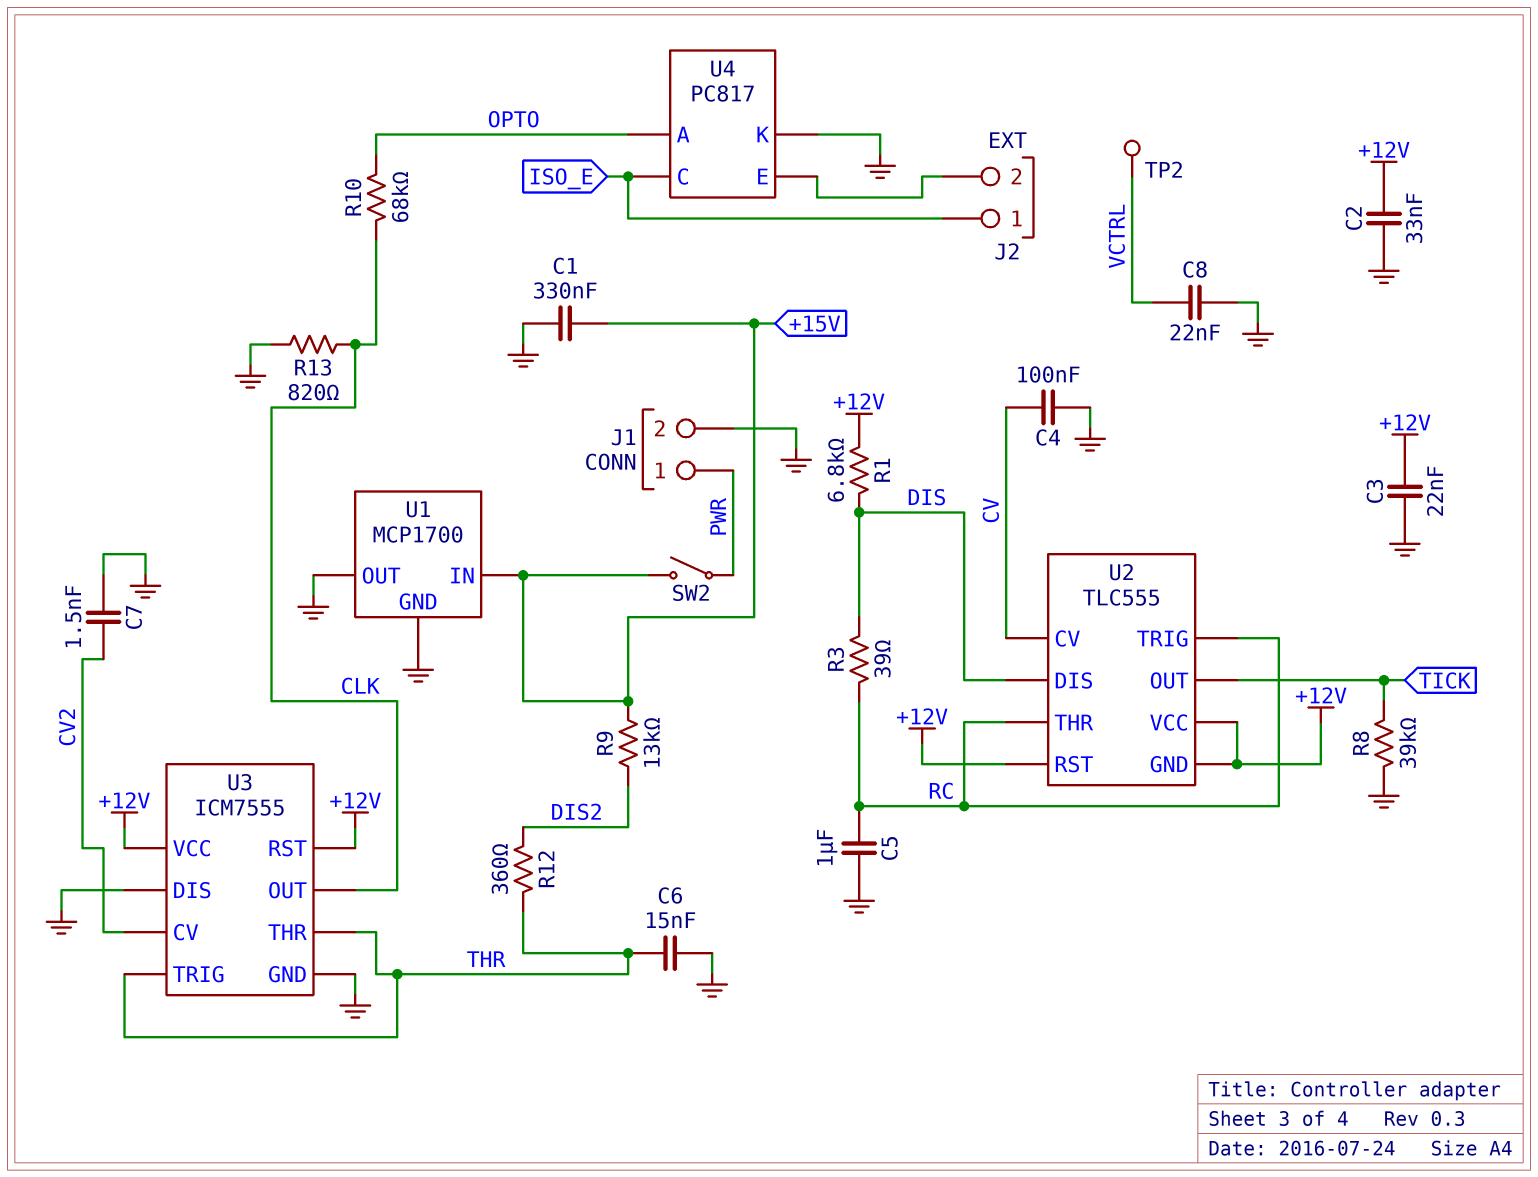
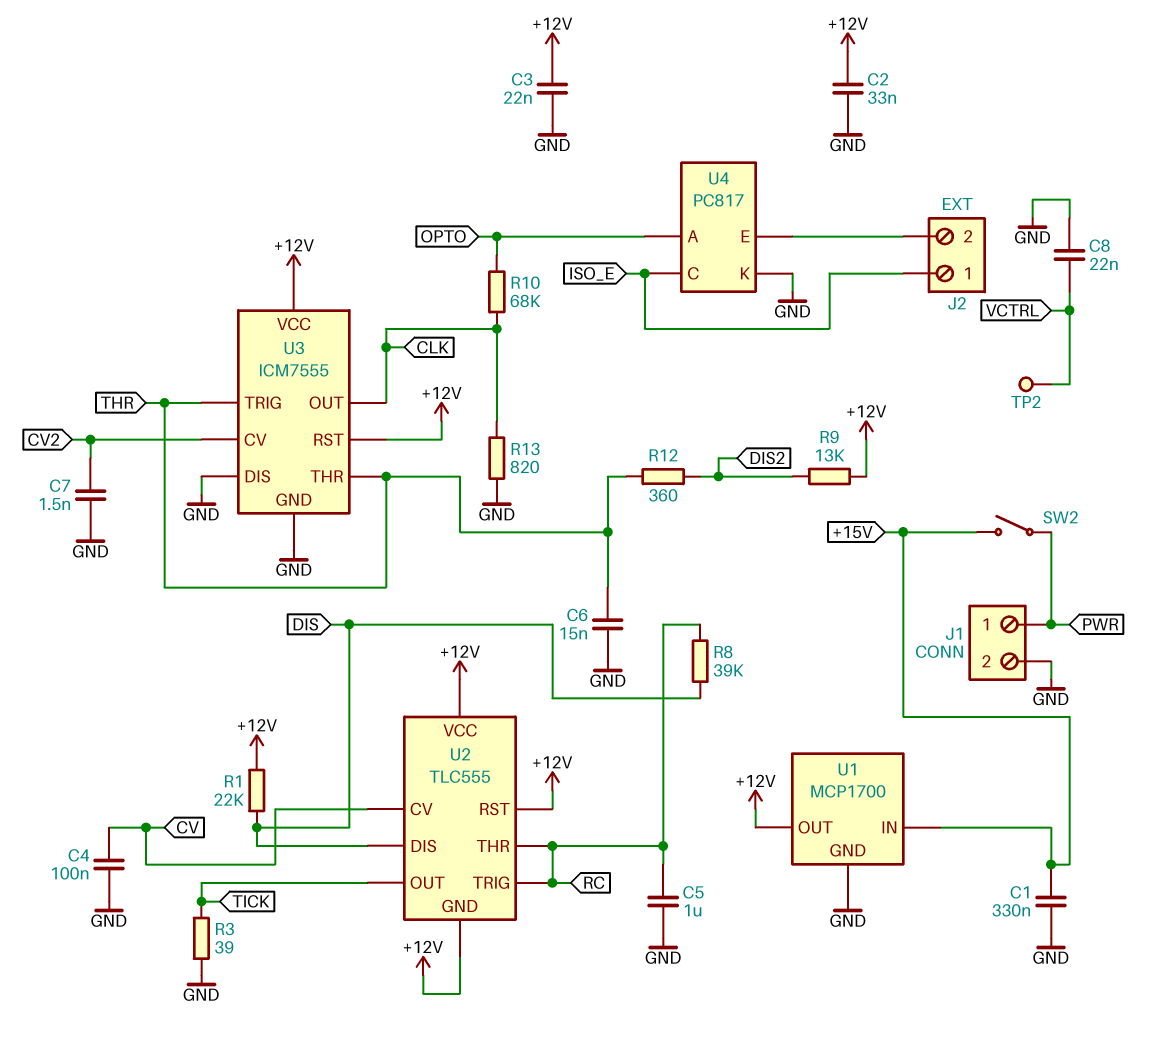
R1: 6.8k (+12V, DIS) -> 22k (+12V, DIS)
R3: 39 (DIS, RC) -> 39 (GND, TICK)
R8: 39k (GND, TICK) -> 39k (DIS, RC)
R9: 13k (+15V, DIS2) -> 13k (+12V, DIS2)
U1 pin OUT: GND -> +12V

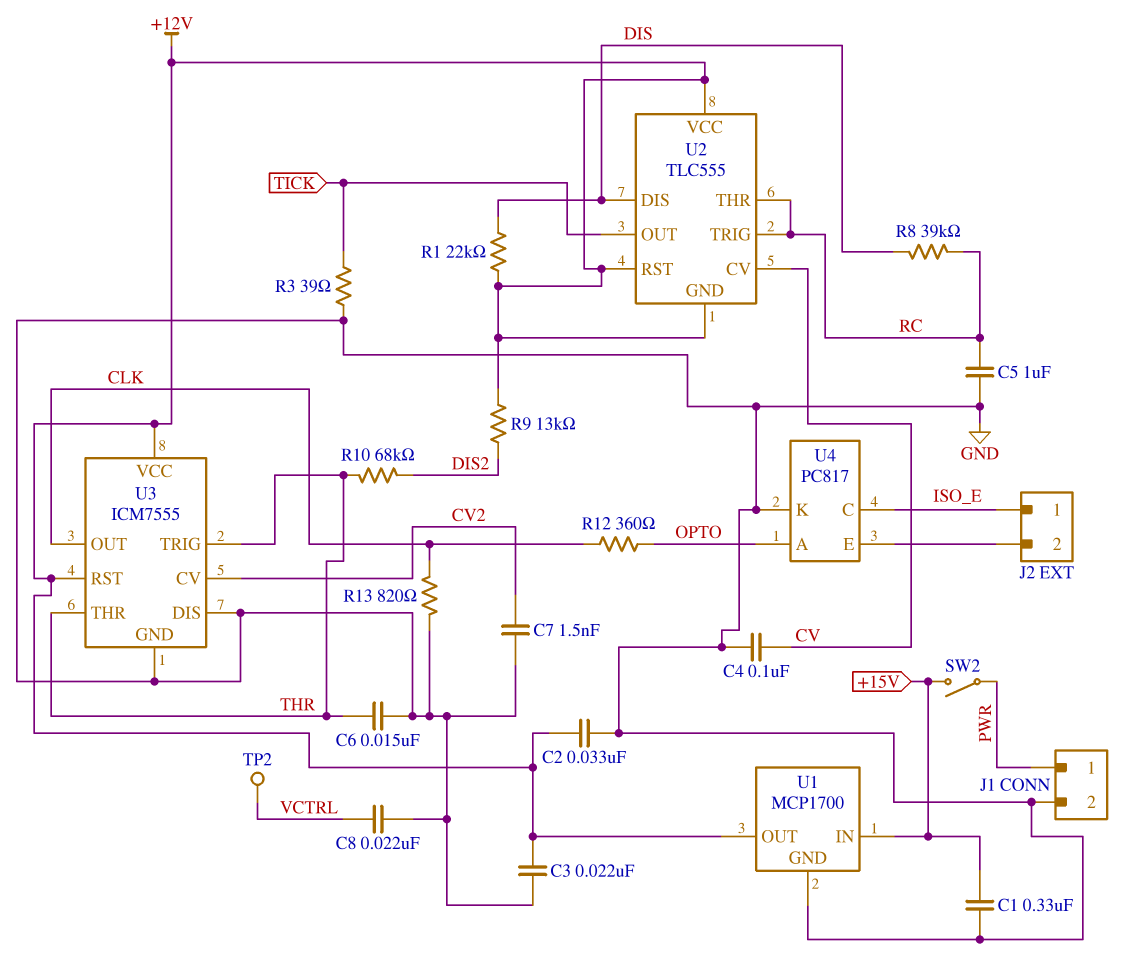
R10: 68k (CLK, OPTO) -> 68k (DIS2, THR)
R12: 360 (DIS2, THR) -> 360 (CLK, OPTO)

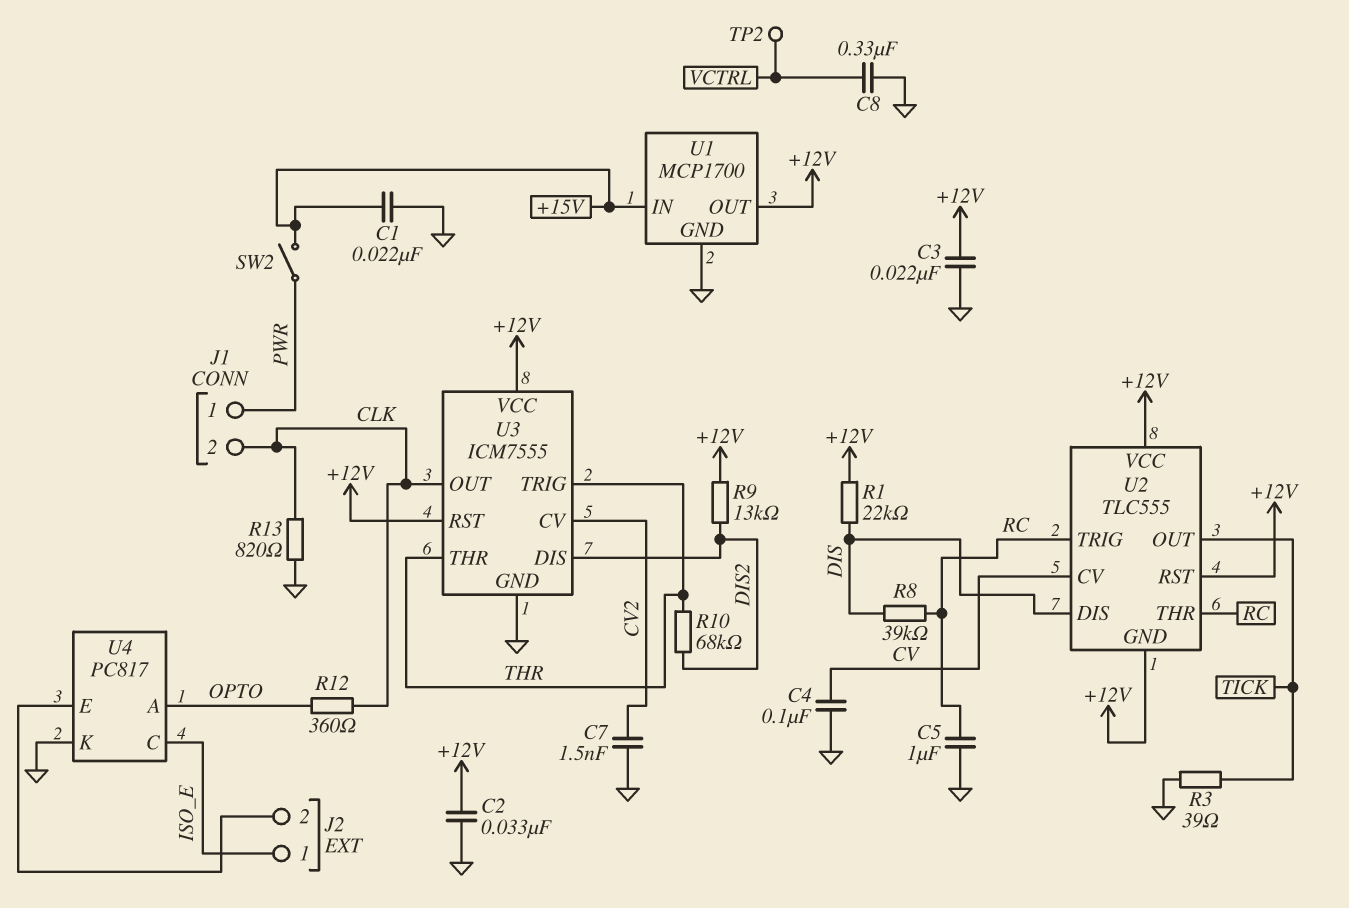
C1: 330nF (+15V, GND) -> 22nF (+15V, GND)
C6: 15nF (GND, THR) -> none
C8: 22nF (GND, VCTRL) -> 330nF (GND, VCTRL)
J1 pin 2: GND -> CLK
U3 pin DIS: GND -> DIS2

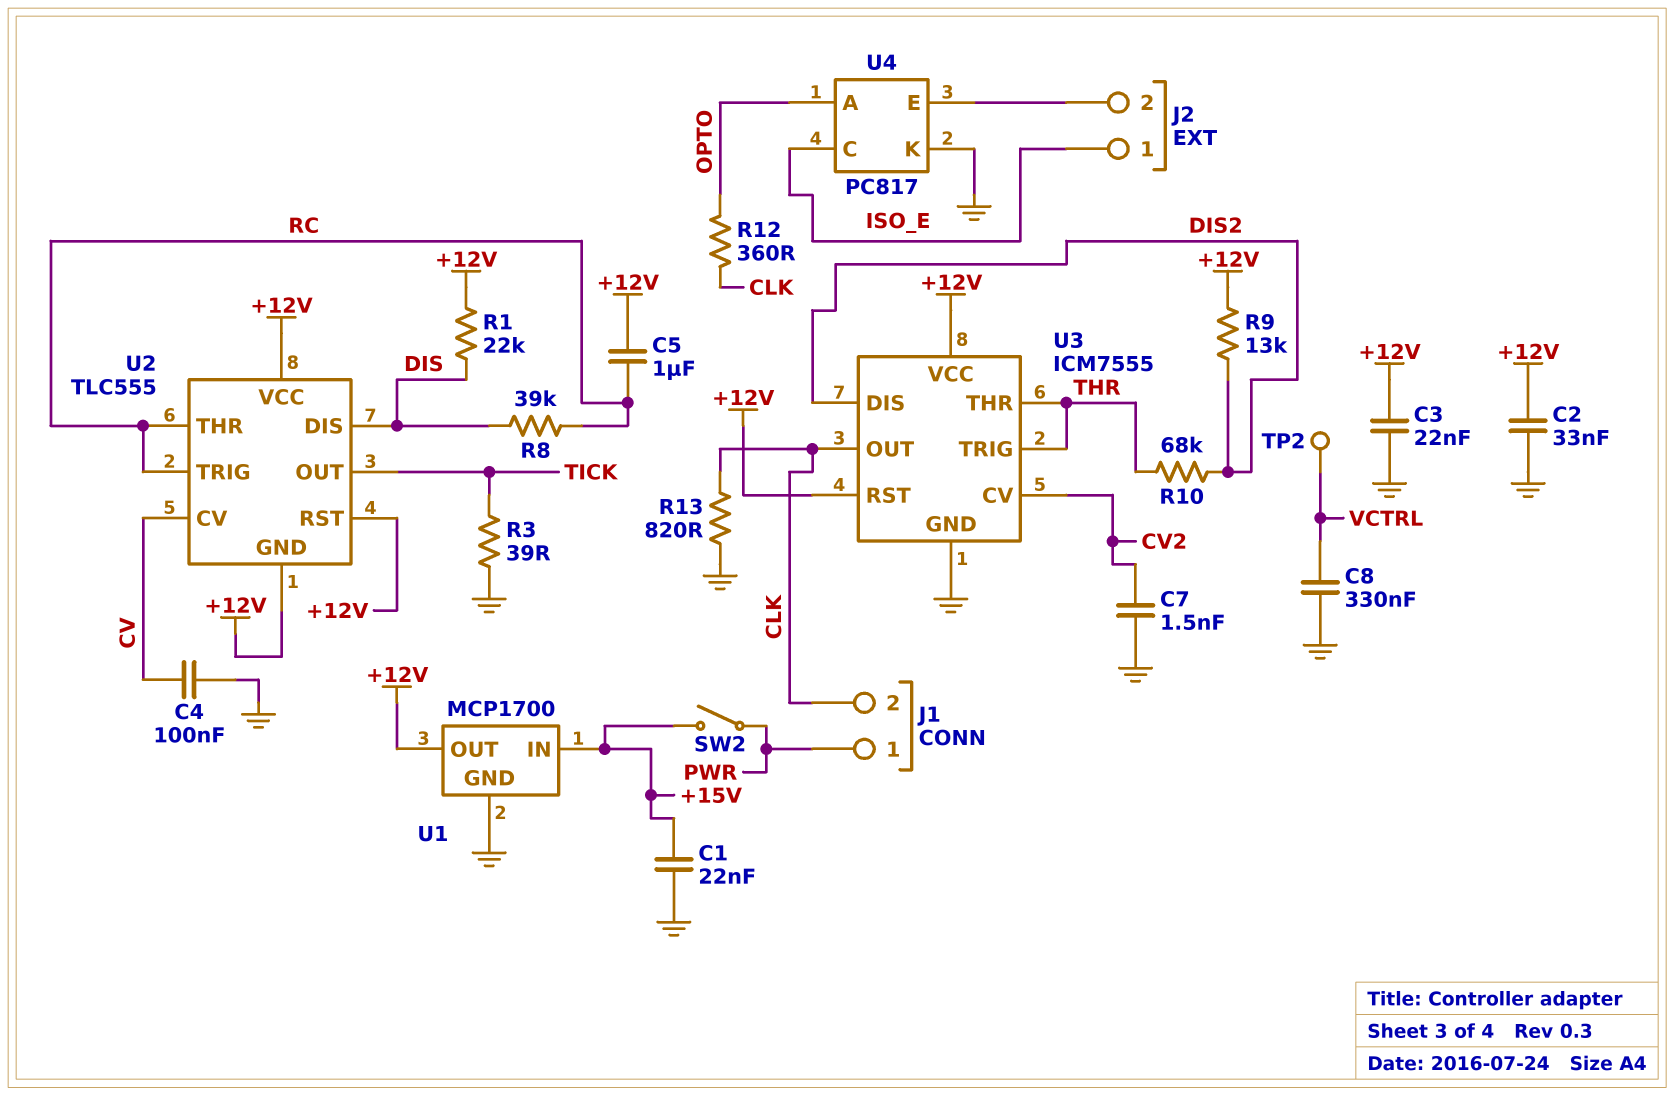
C5: 1uF (GND, RC) -> 1uF (+12V, RC)

